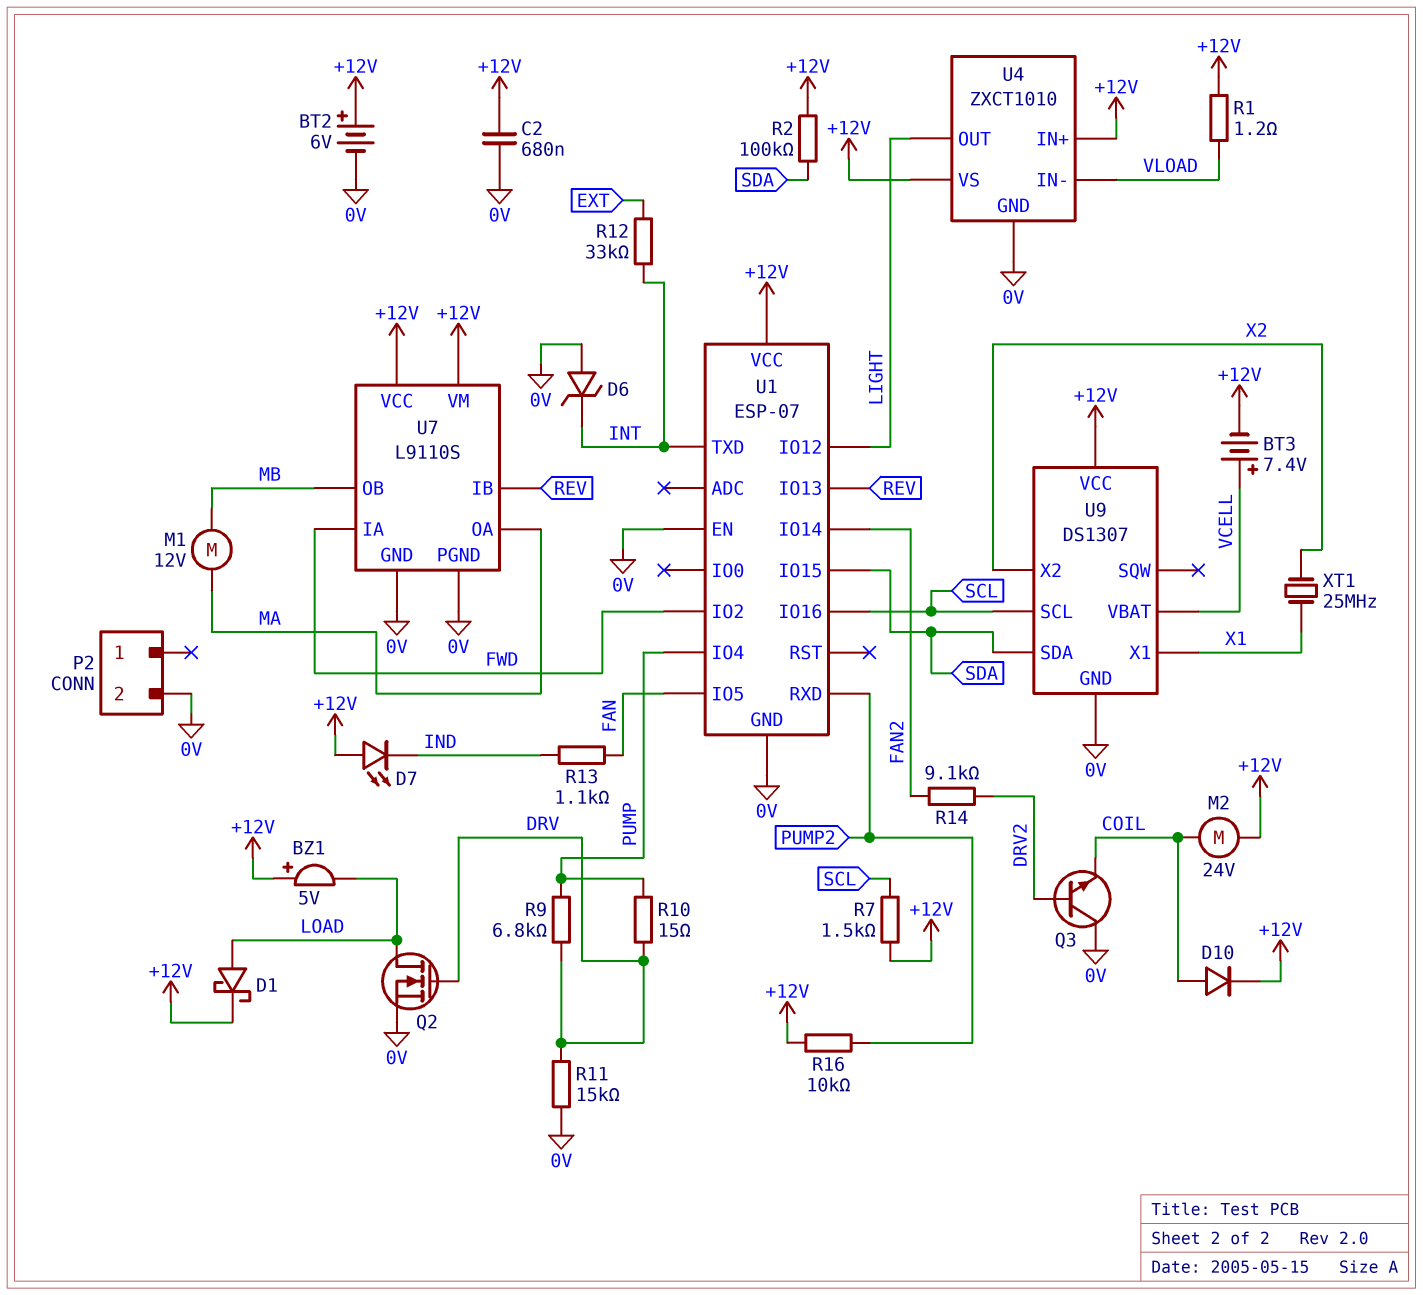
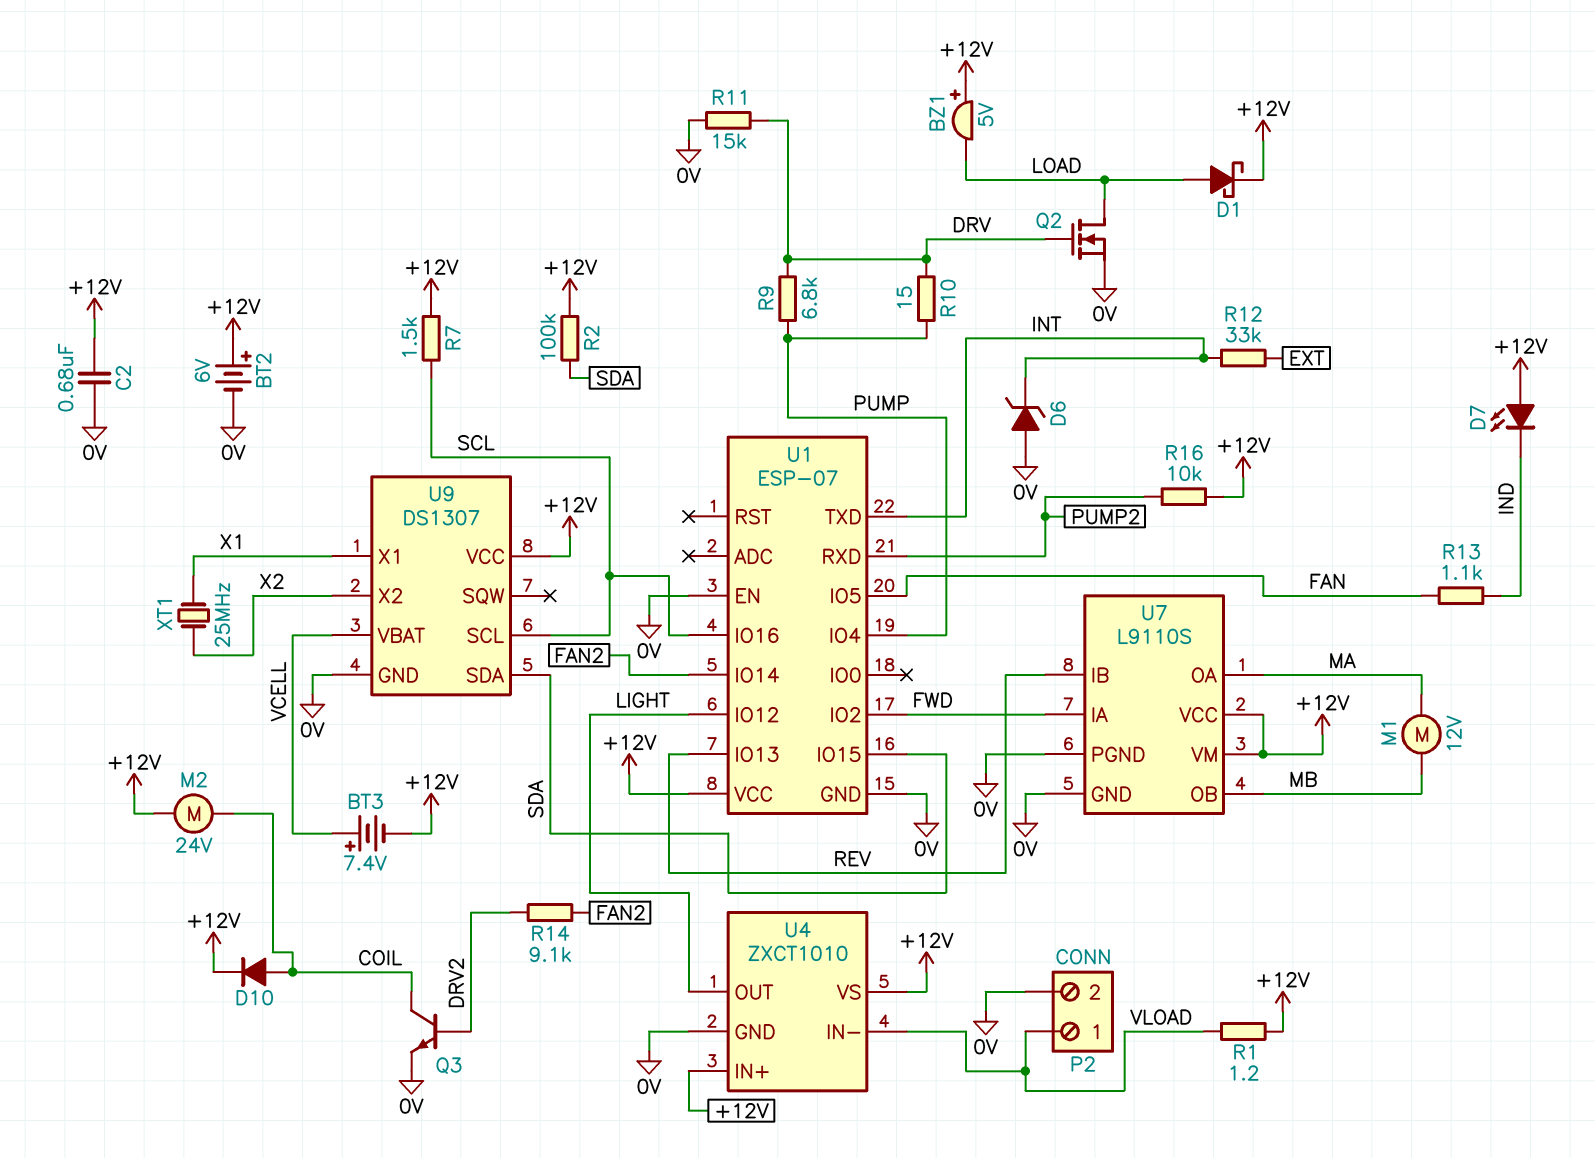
P2 pin 1: none -> VLOAD
Q3: NPN (B DRV2, C 0V, E COIL) -> NPN (B DRV2, C COIL, E 0V)

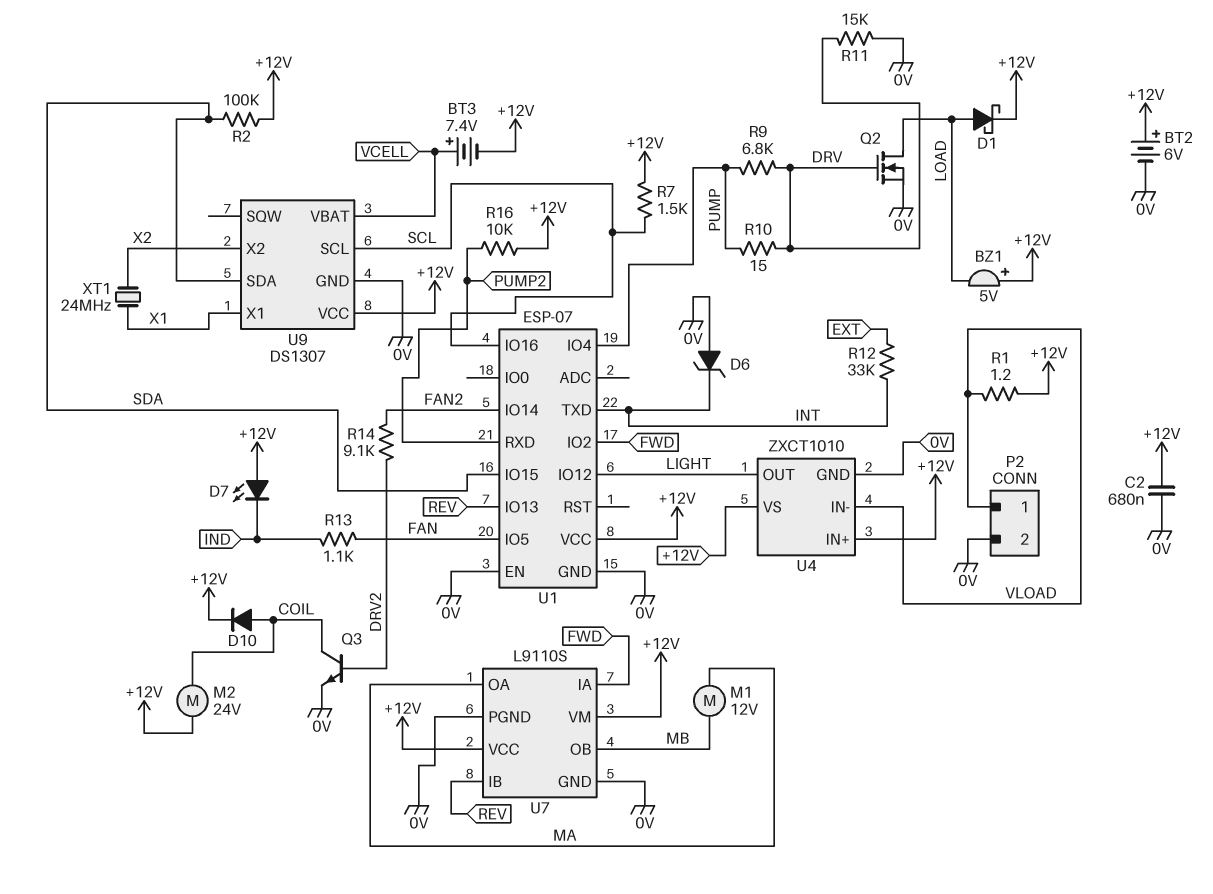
XT1: 25MHz (X1, X2) -> 24MHz (X1, X2)

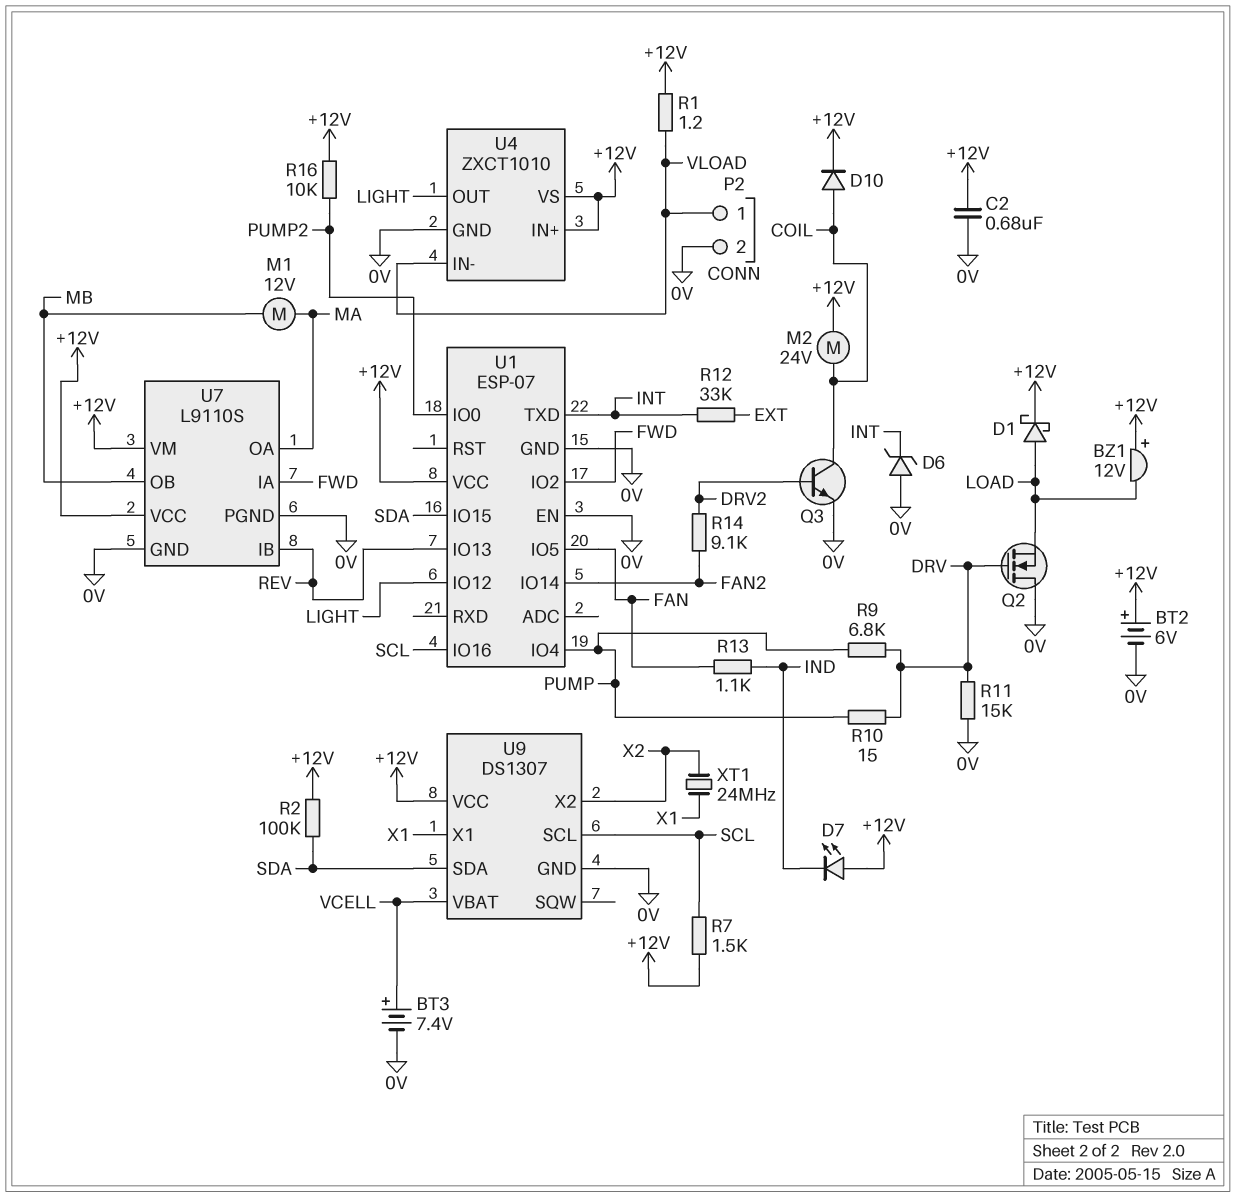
BT3: 7.4V (plus VCELL, minus +12V) -> 7.4V (plus VCELL, minus 0V)
BZ1: buzzer 5V (plus +12V, minus LOAD) -> buzzer 12V (plus +12V, minus LOAD)
Q2: NMOS (G DRV, D LOAD, S 0V) -> NMOS (G DRV, D 0V, S LOAD)
U1 pin IO0: none -> PUMP2
U1 pin RXD: PUMP2 -> none

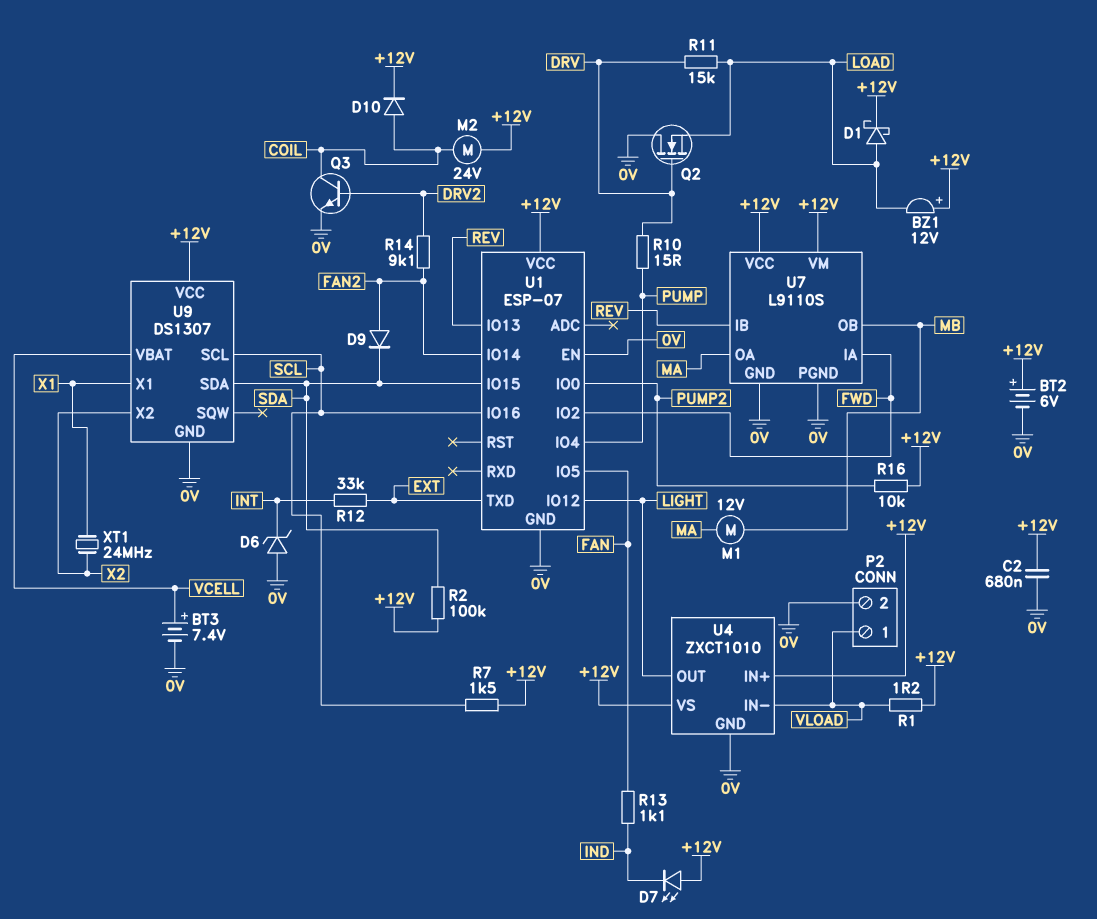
D9: none -> diode (A FAN2, K SDA)
R9: 6.8k (DRV, PUMP) -> none
R11: 15k (0V, DRV) -> 15k (DRV, LOAD)
U1 pin TXD: INT -> EXT

